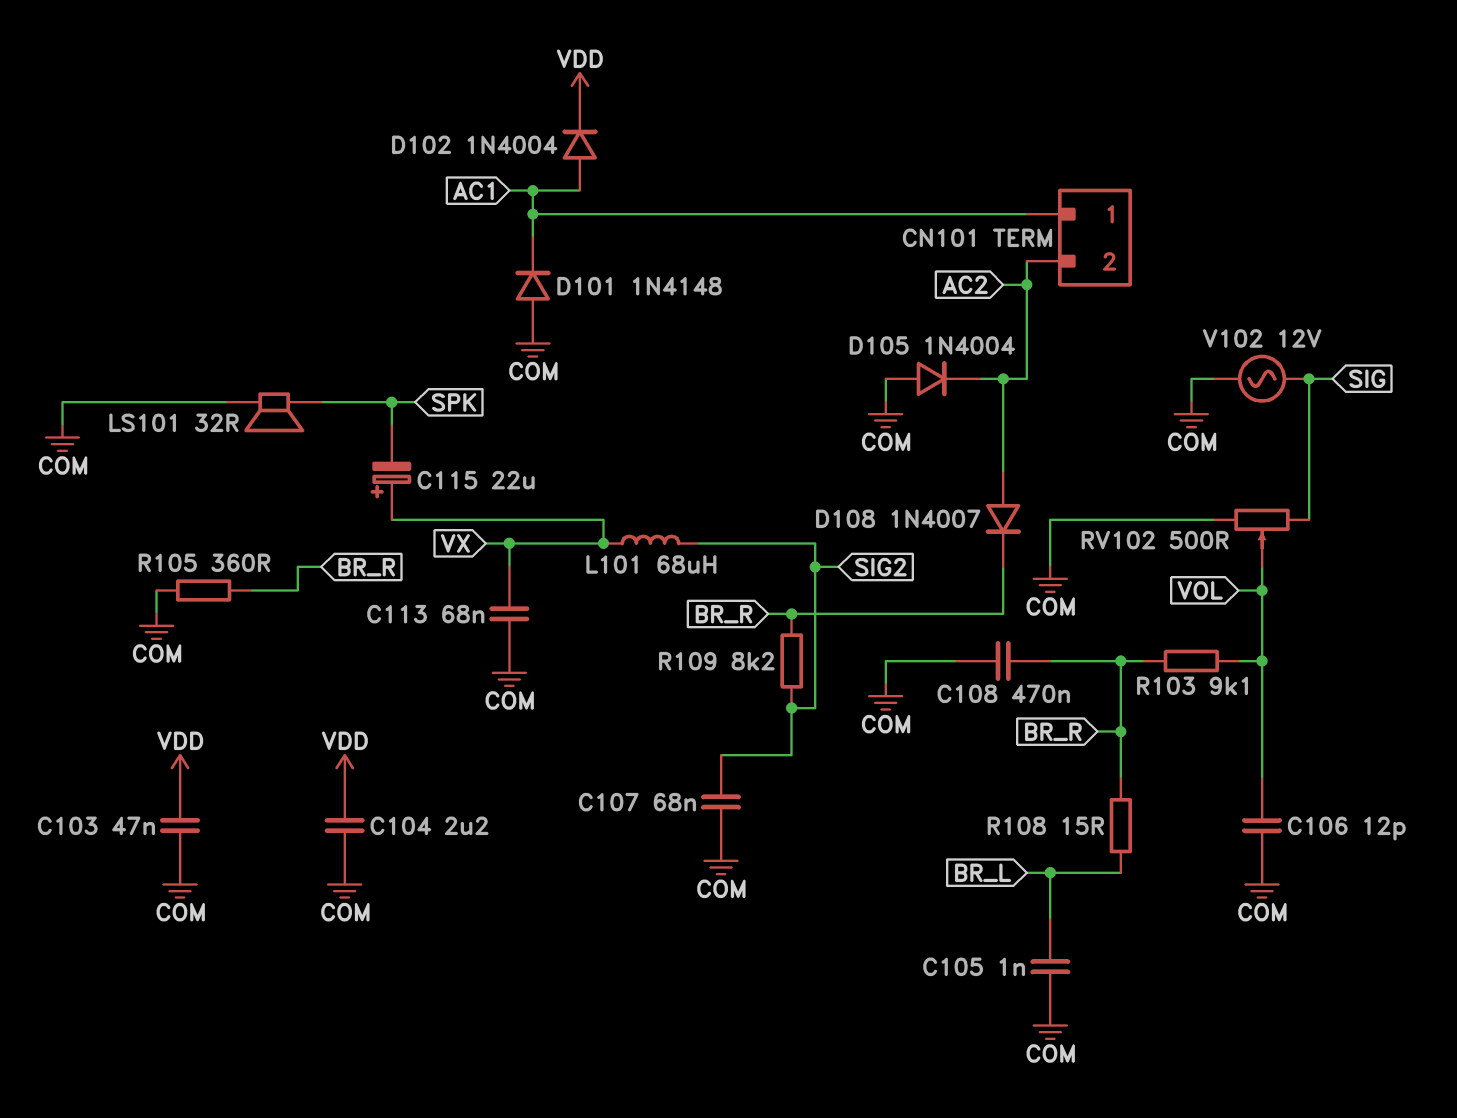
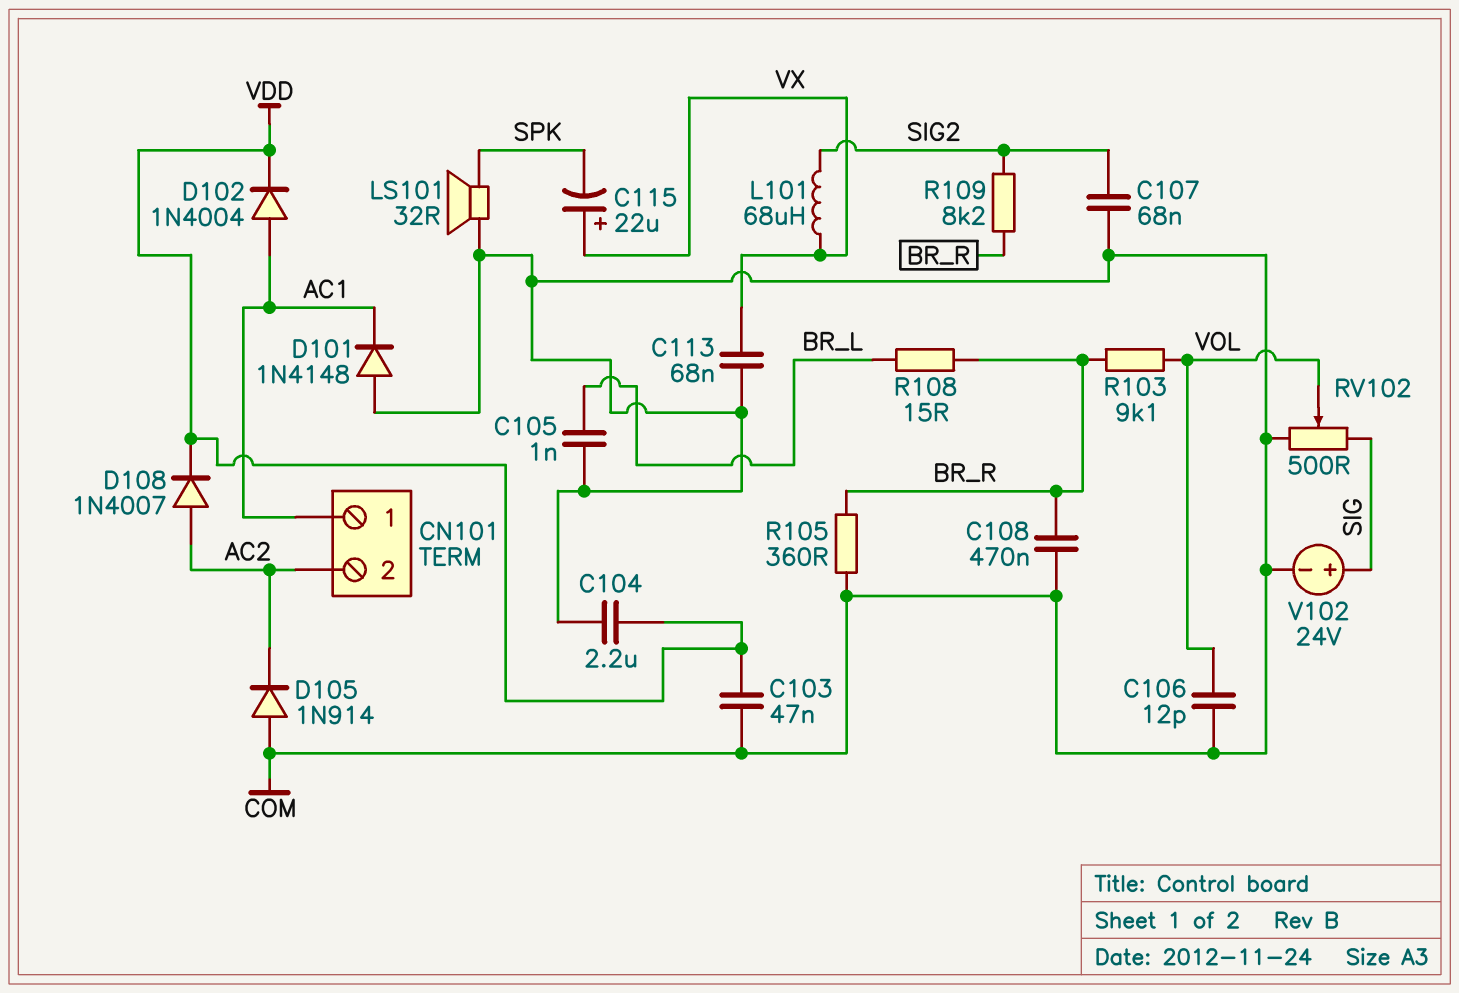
D105: diode 1N4004 (A COM, K AC2) -> diode 1N914 (A COM, K AC2)
D108: diode 1N4007 (A AC2, K BR_R) -> diode 1N4007 (A AC2, K VDD)
V102: AC 12V (COM, SIG) -> 24V (plus SIG, minus COM)

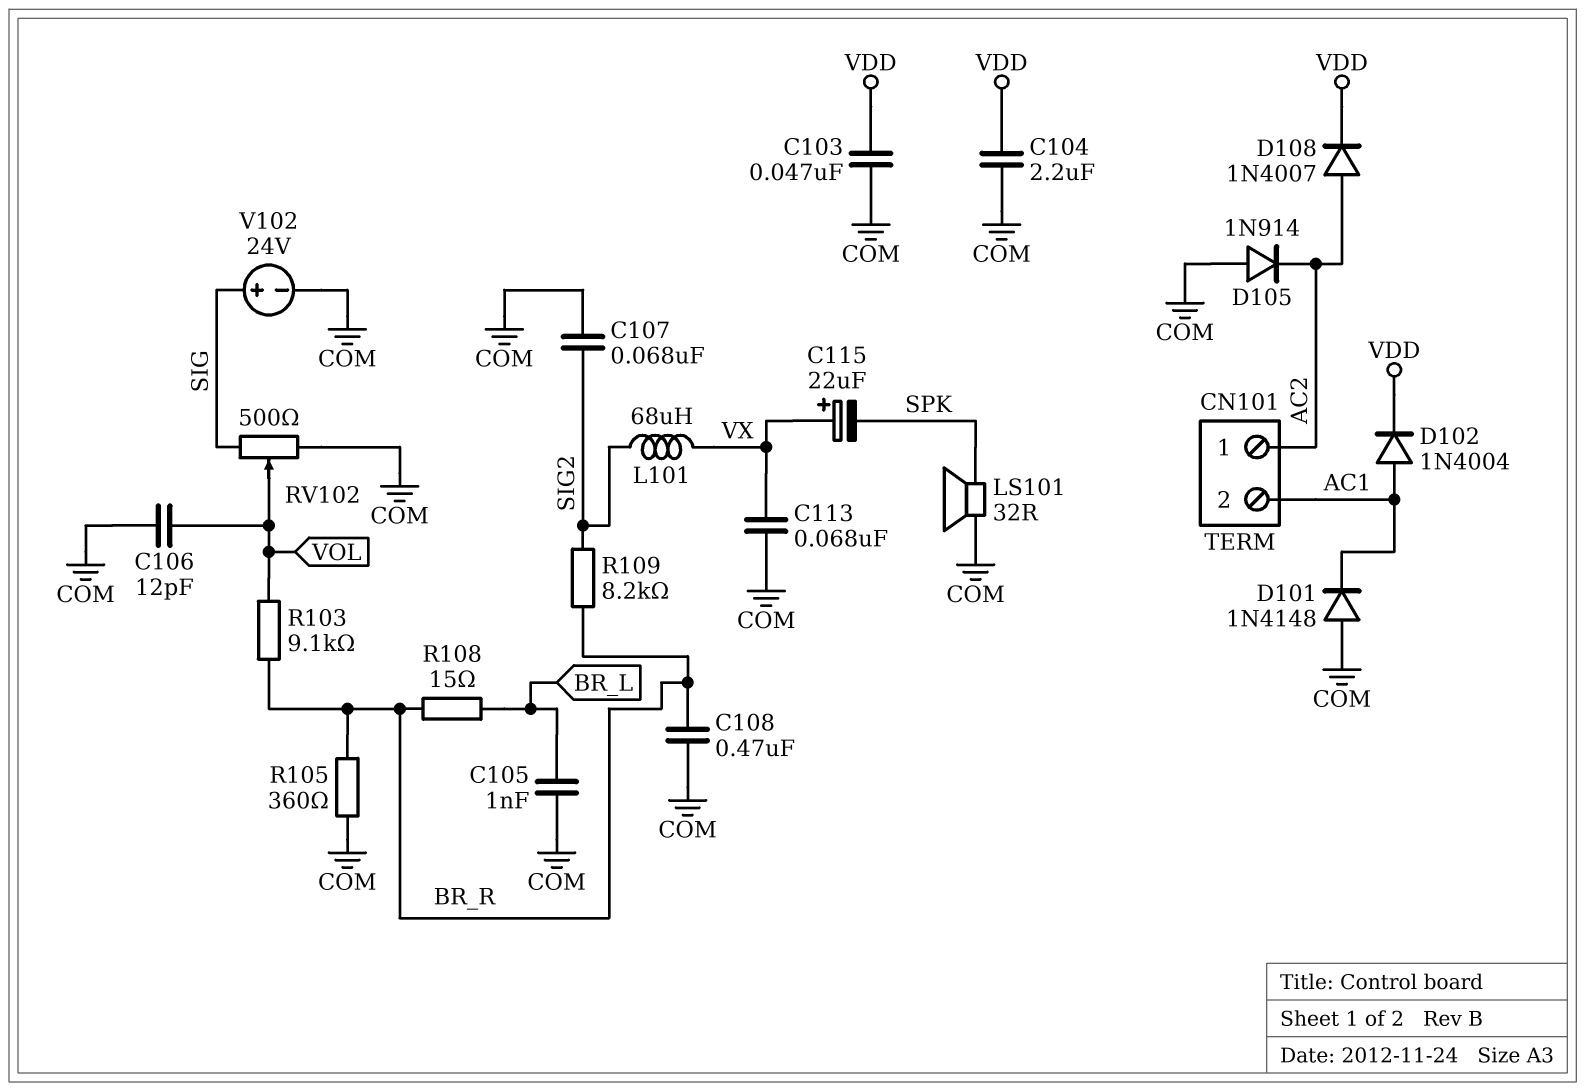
CN101 pin 1: AC1 -> AC2
CN101 pin 2: AC2 -> AC1

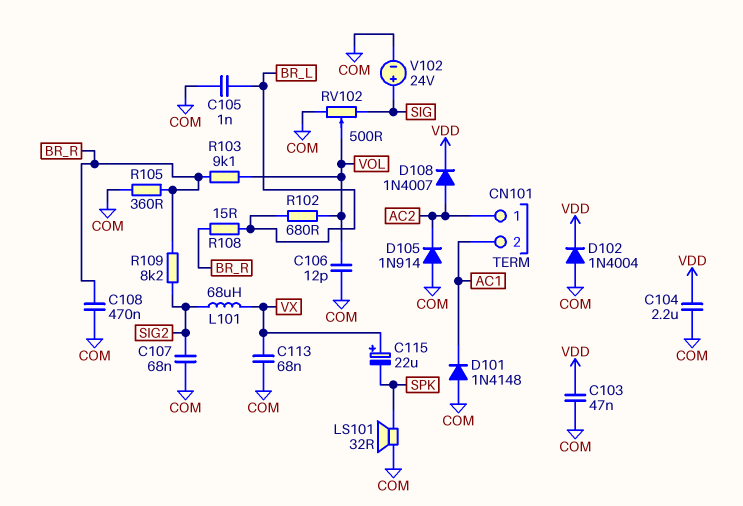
D102: diode 1N4004 (A AC1, K VDD) -> diode 1N4004 (A COM, K VDD)
R102: none -> 680 (BR_L, VOL)

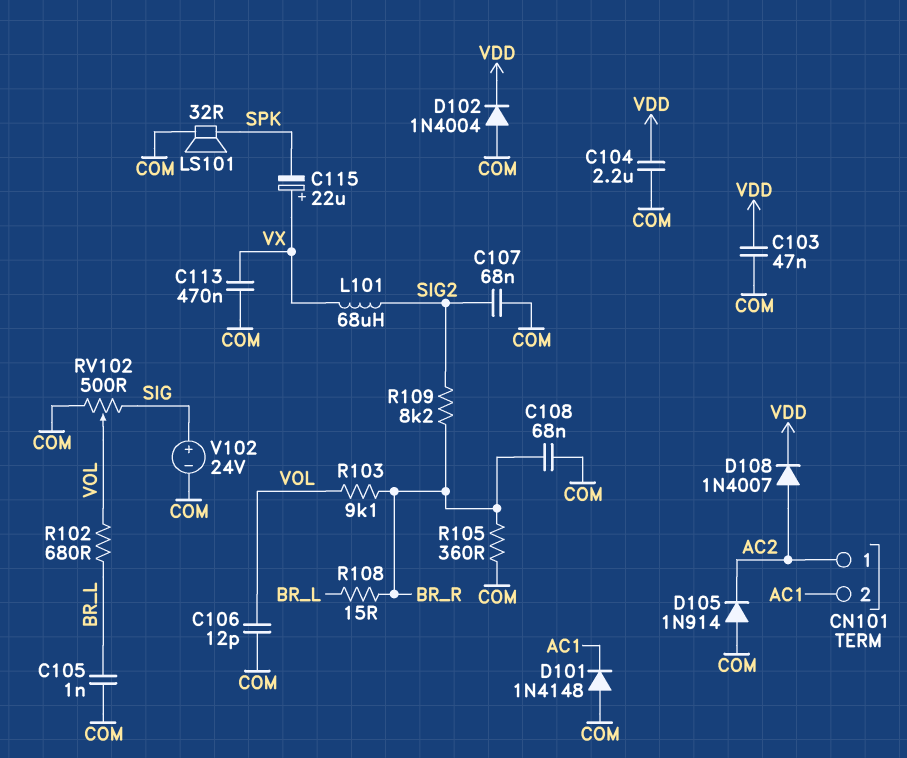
C108: 470nF (BR_R, COM) -> 68nF (BR_R, COM)
C113: 68nF (COM, VX) -> 470nF (COM, VX)

